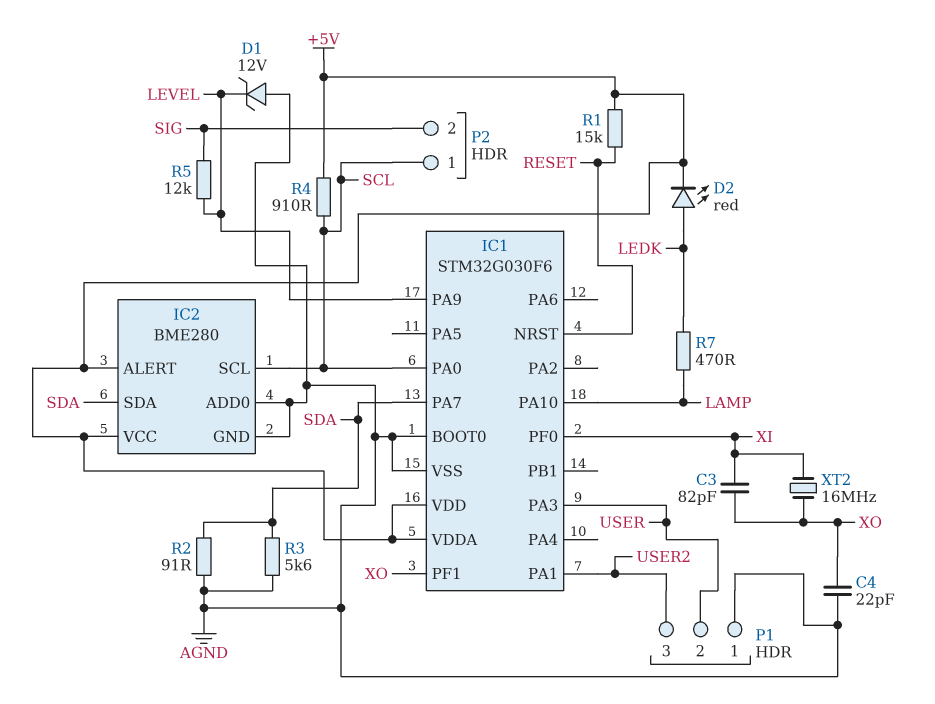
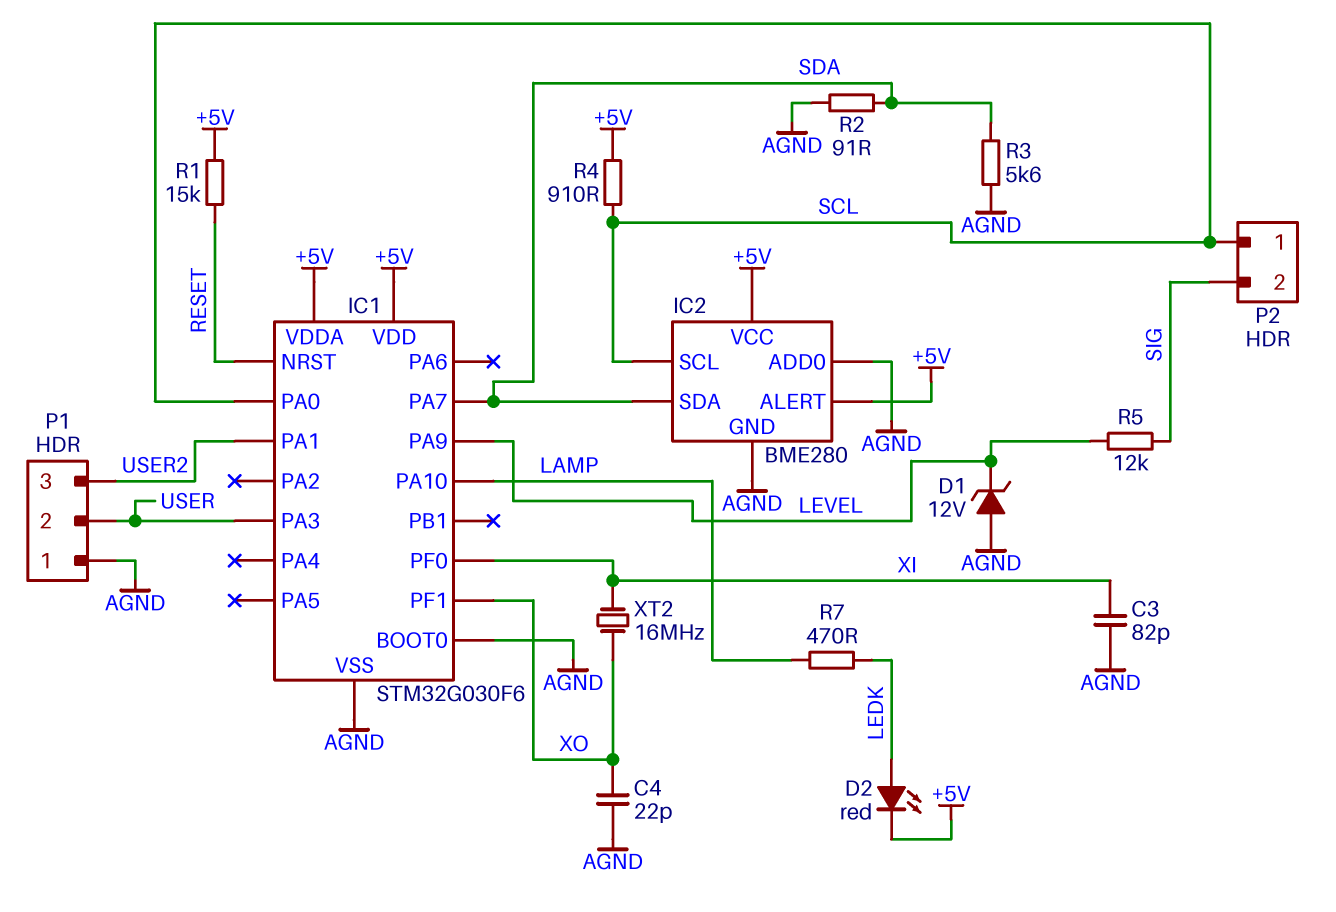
C3: 82pF (XI, XO) -> 82pF (AGND, XI)

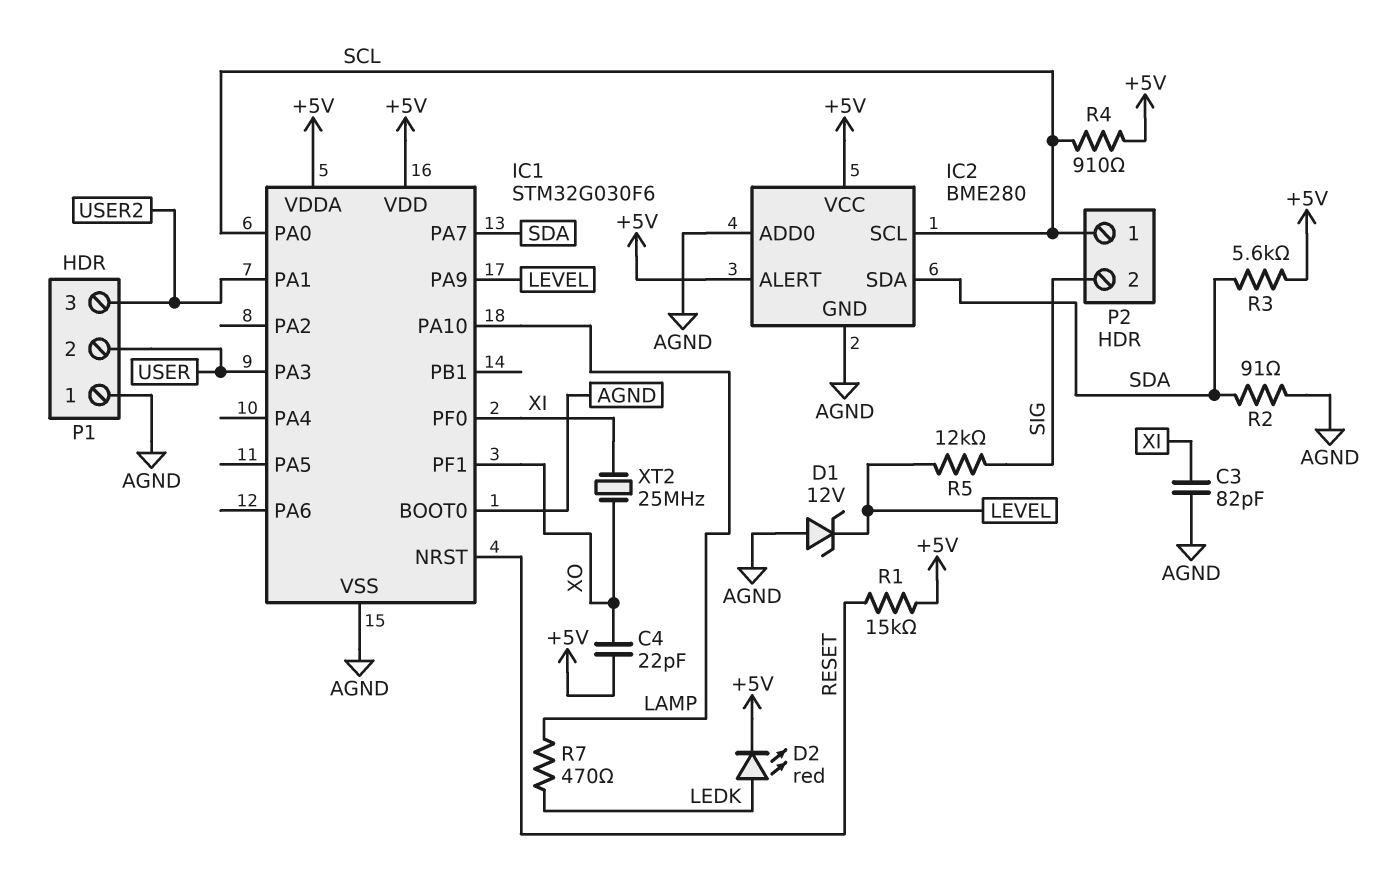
C4: 22pF (AGND, XO) -> 22pF (+5V, XO)
R3: 5.6k (AGND, SDA) -> 5.6k (+5V, SDA)
XT2: 16MHz (XI, XO) -> 25MHz (XI, XO)

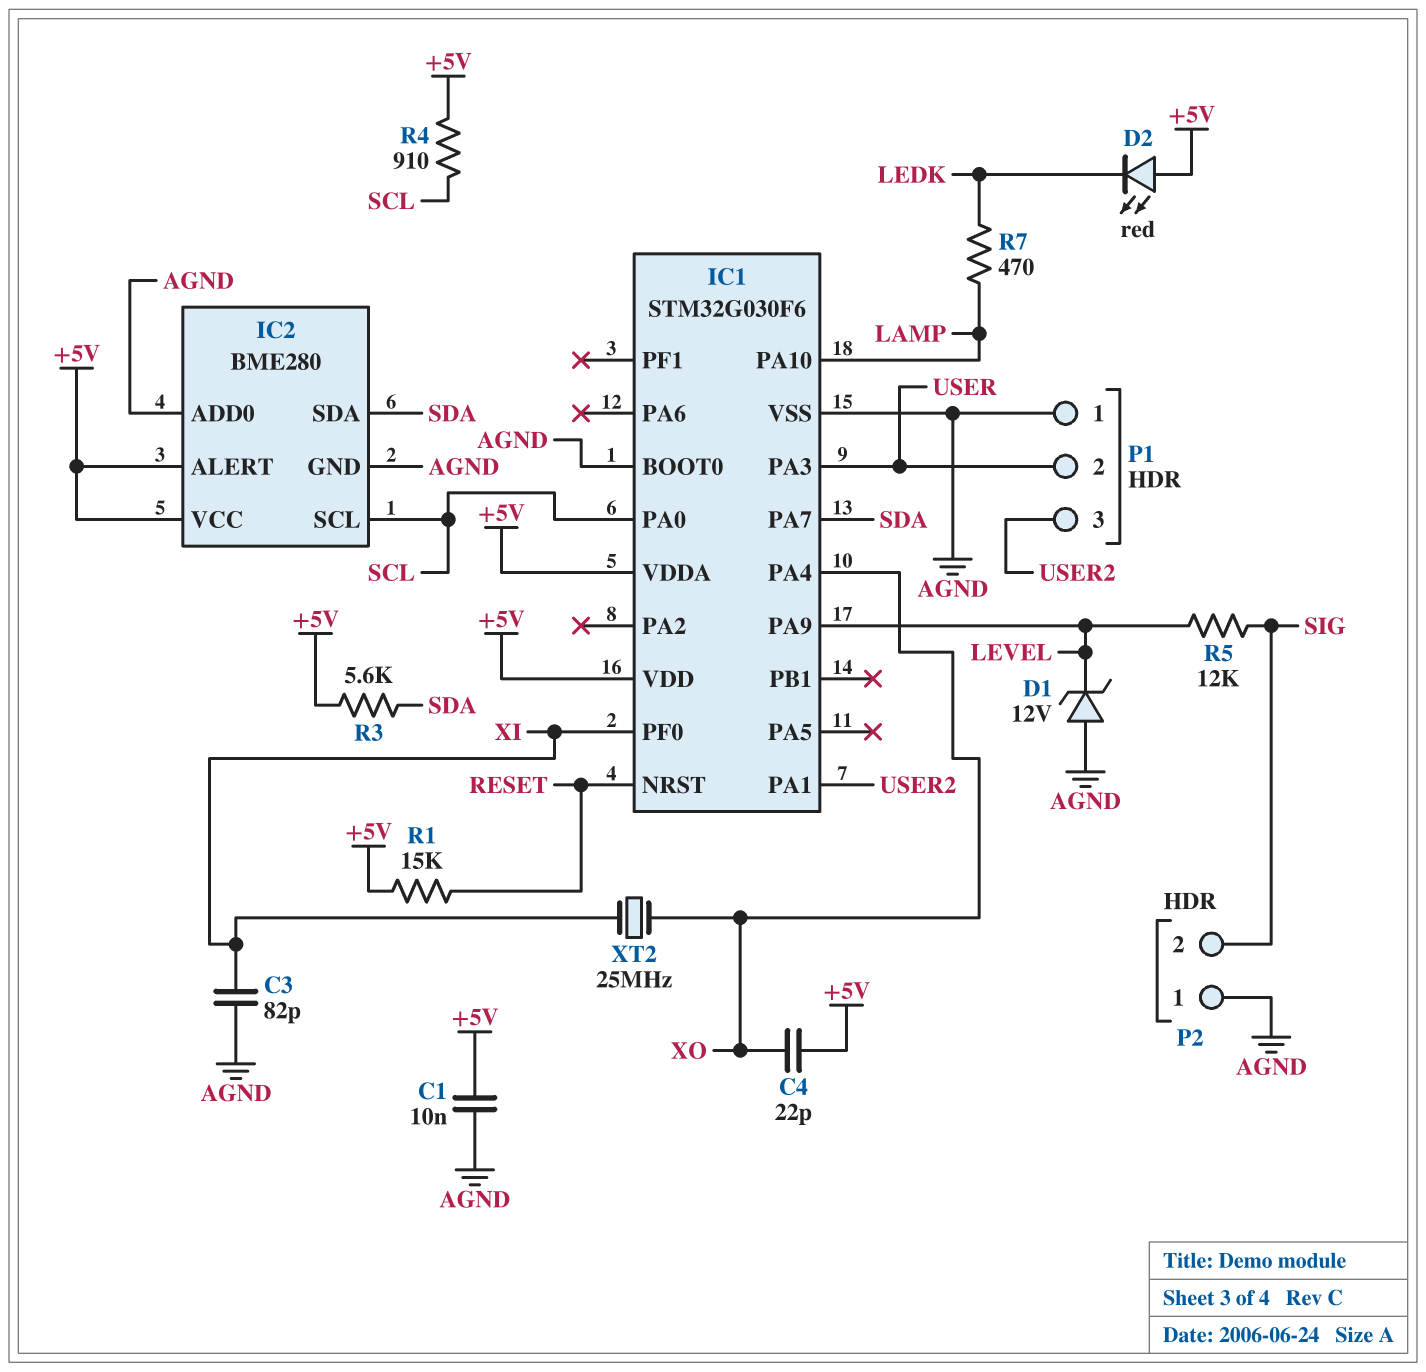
C1: none -> 10nF (+5V, AGND)
D2: LED red (A LEDK, K +5V) -> LED red (A +5V, K LEDK)
IC1 pin PA4: none -> XO
IC1 pin PF1: XO -> none
P2 pin 1: SCL -> AGND
R2: 91 (AGND, SDA) -> none

